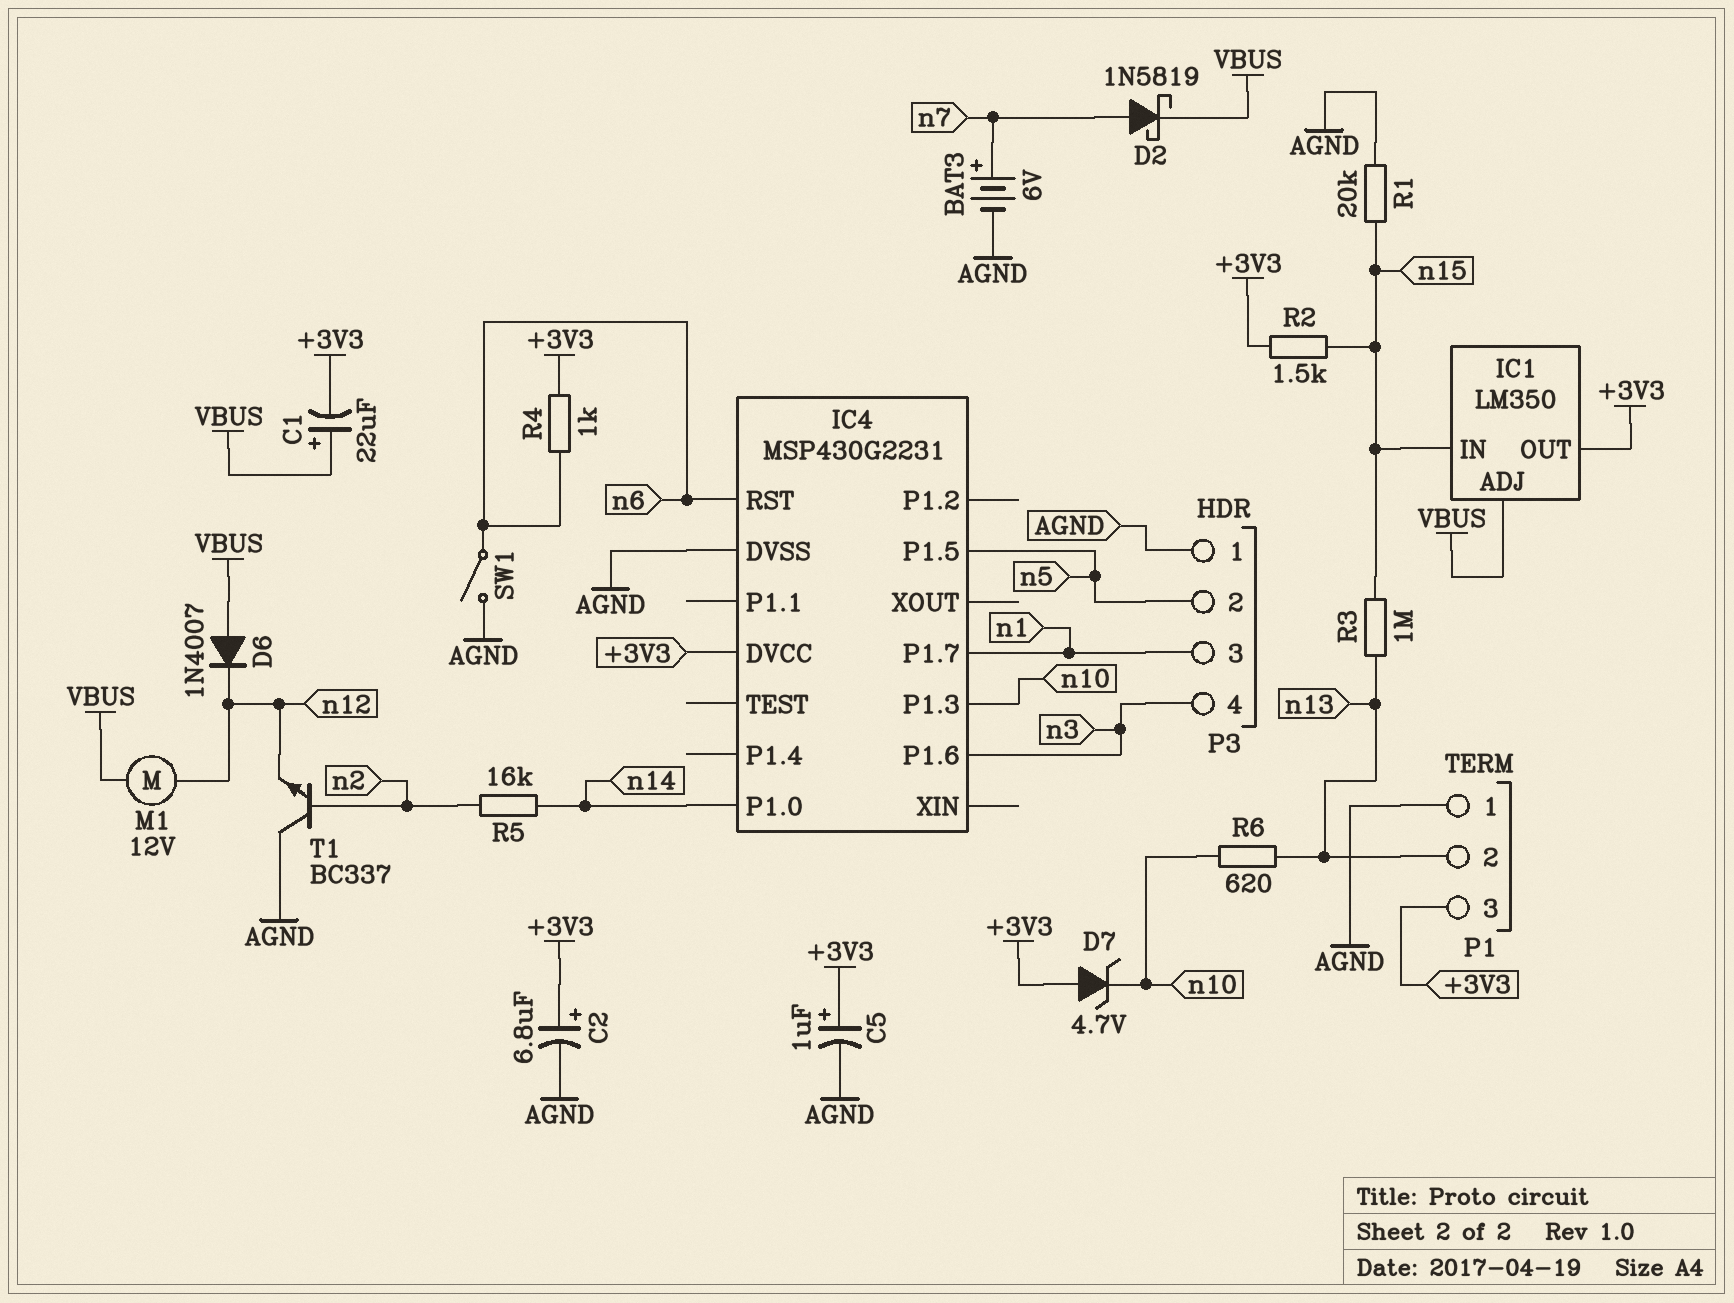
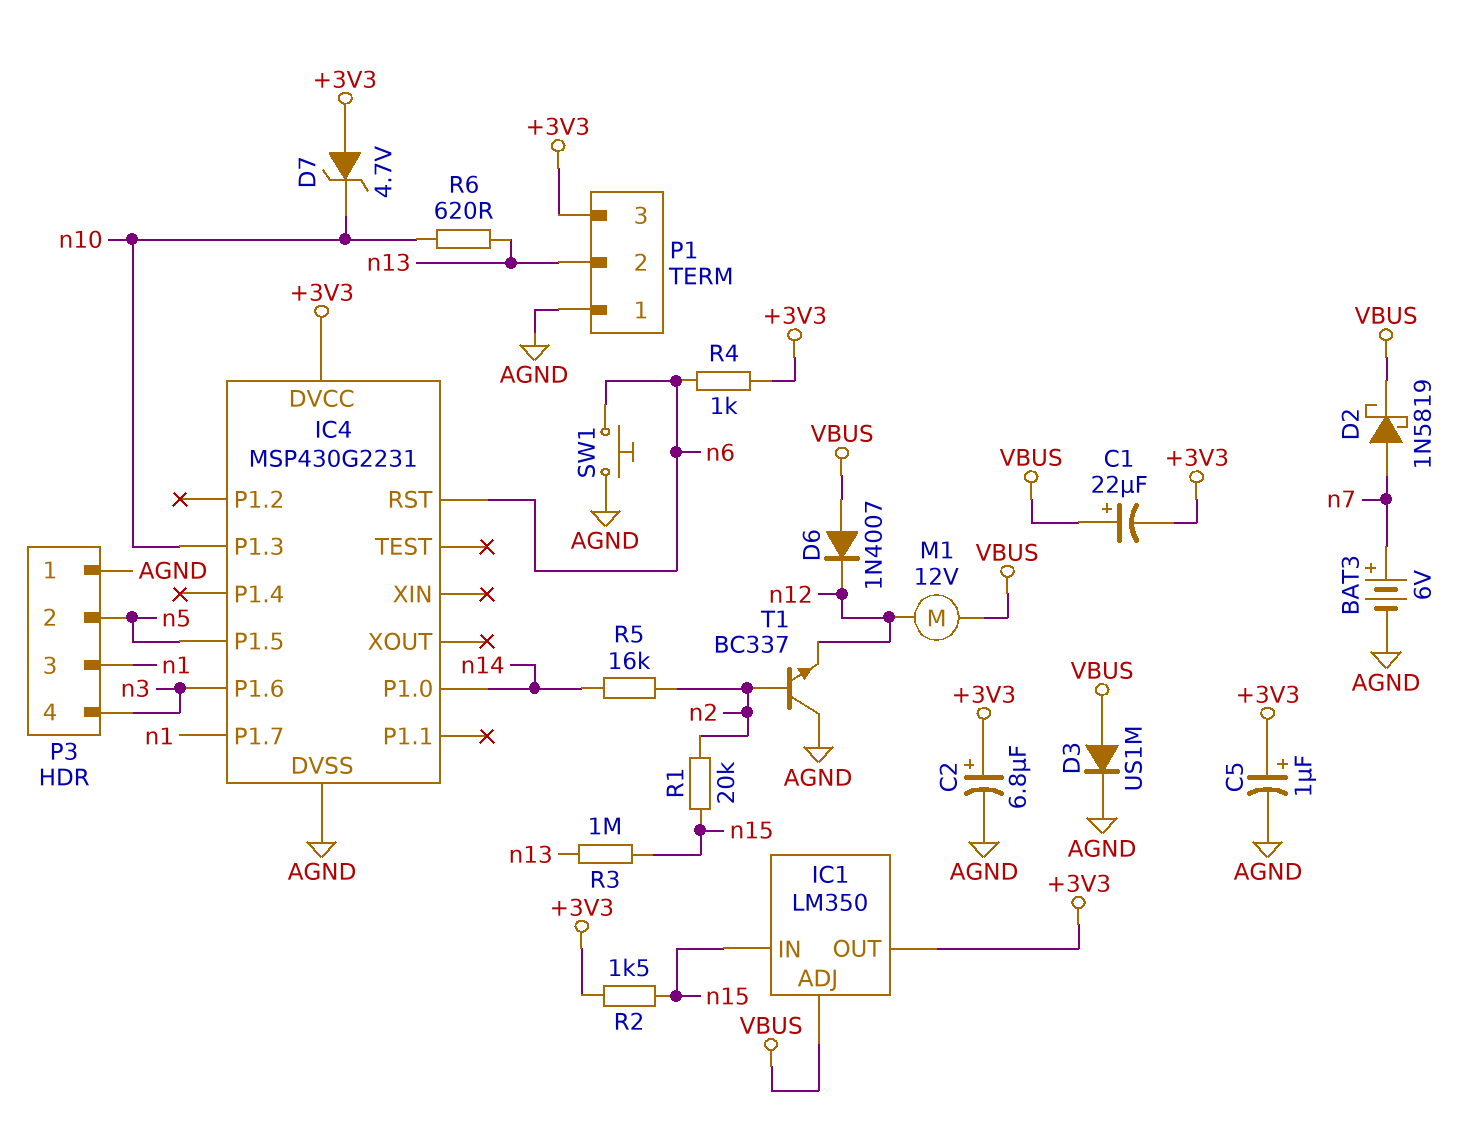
D3: none -> diode US1M (A VBUS, K AGND)
R1: 20k (AGND, n15) -> 20k (n2, n15)
SW1: switch (AGND, n6) -> button (AGND, n6)

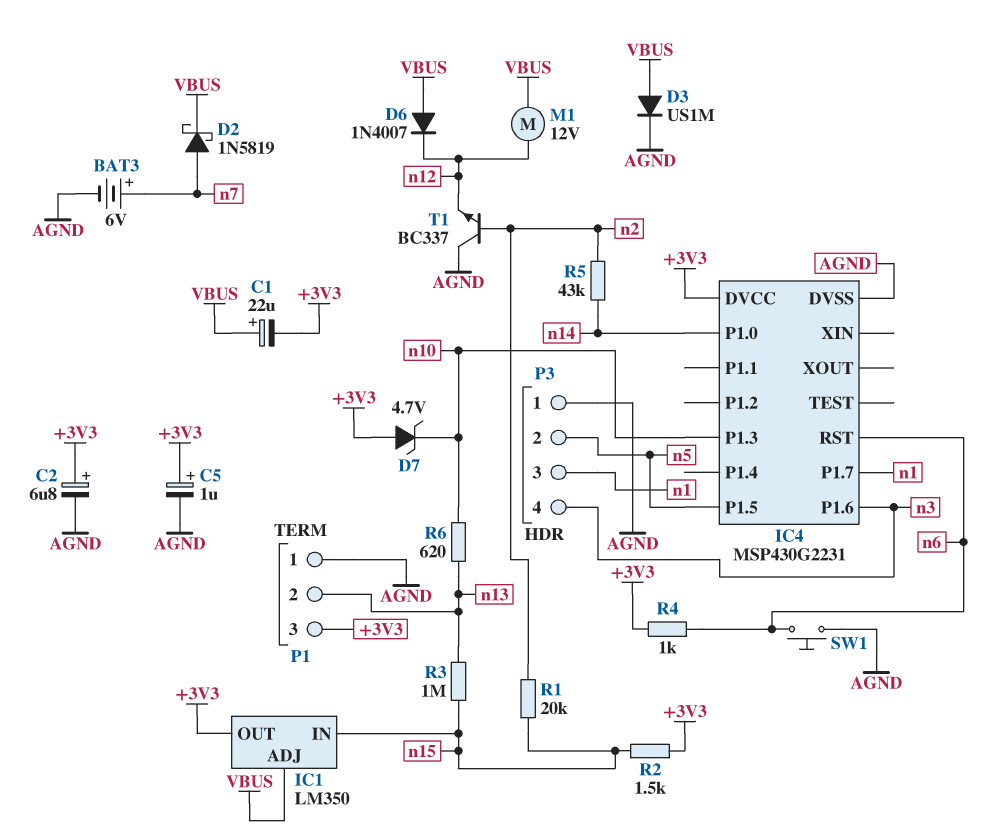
R5: 16k (n2, n14) -> 43k (n2, n14)

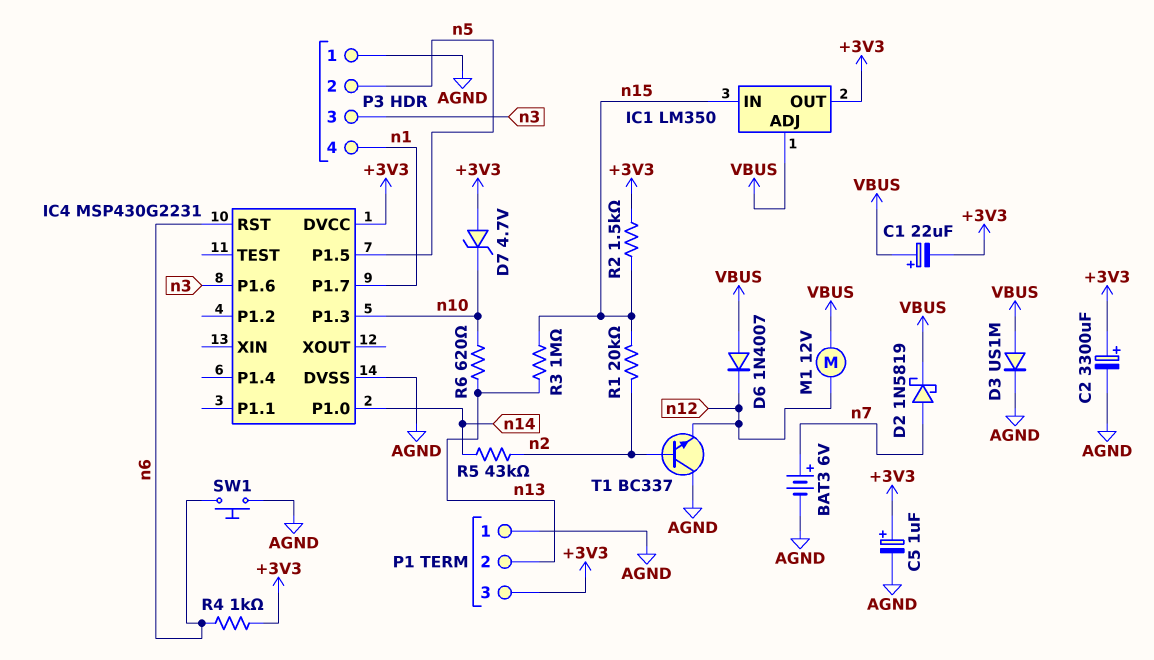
C2: 6.8uF (plus +3V3, minus AGND) -> 3300uF (plus +3V3, minus AGND)
P3 pin 3: n1 -> n3
P3 pin 4: n3 -> n1

